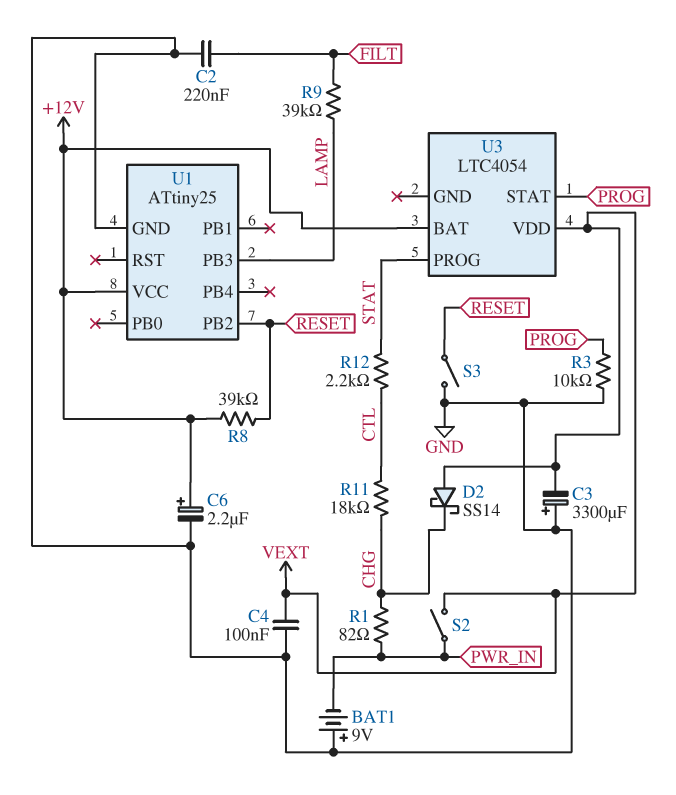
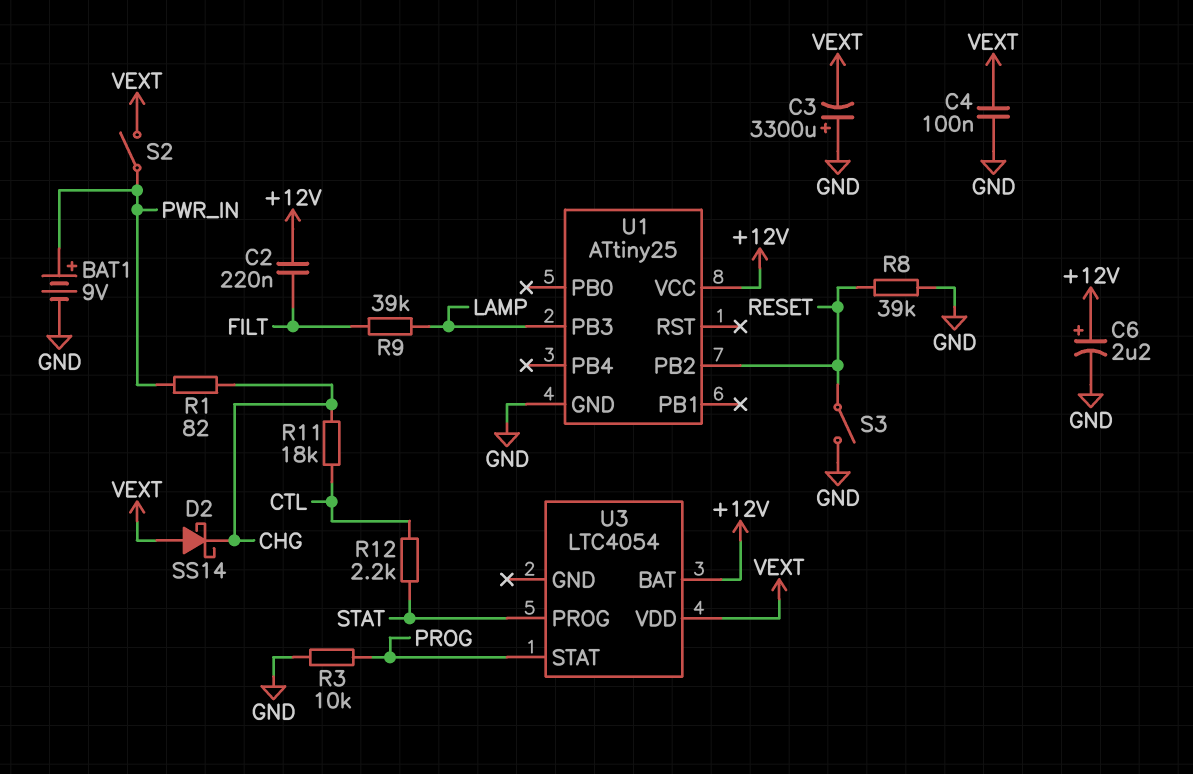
BAT1: 9V (plus GND, minus PWR_IN) -> 9V (plus PWR_IN, minus GND)
C2: 220nF (FILT, GND) -> 220nF (+12V, FILT)
R8: 39k (+12V, RESET) -> 39k (GND, RESET)

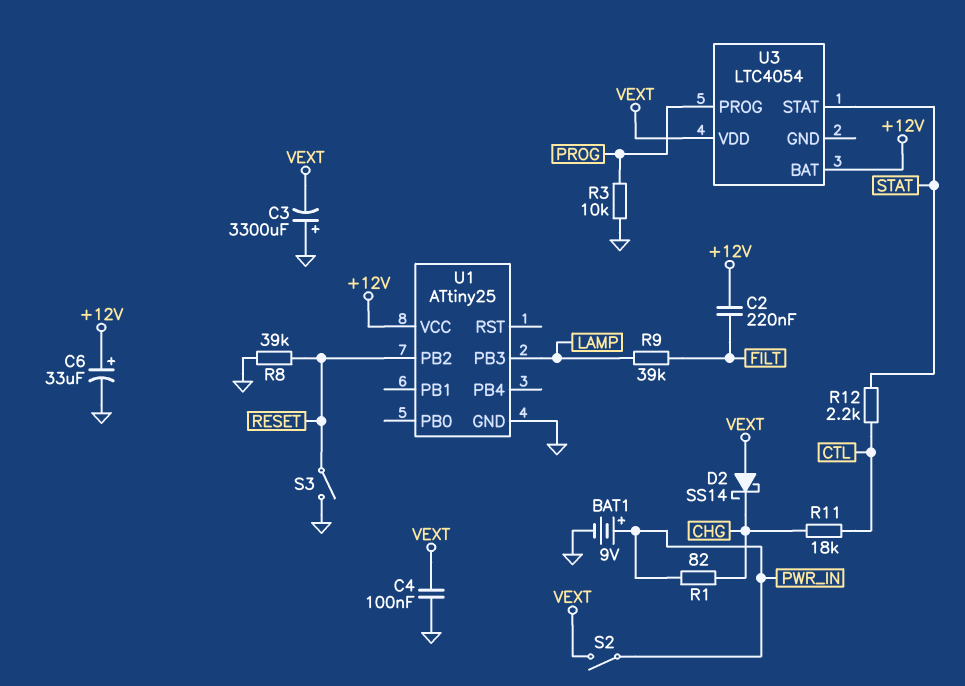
C6: 2.2uF (plus +12V, minus GND) -> 33uF (plus +12V, minus GND)
U3 pin PROG: STAT -> PROG
U3 pin STAT: PROG -> STAT

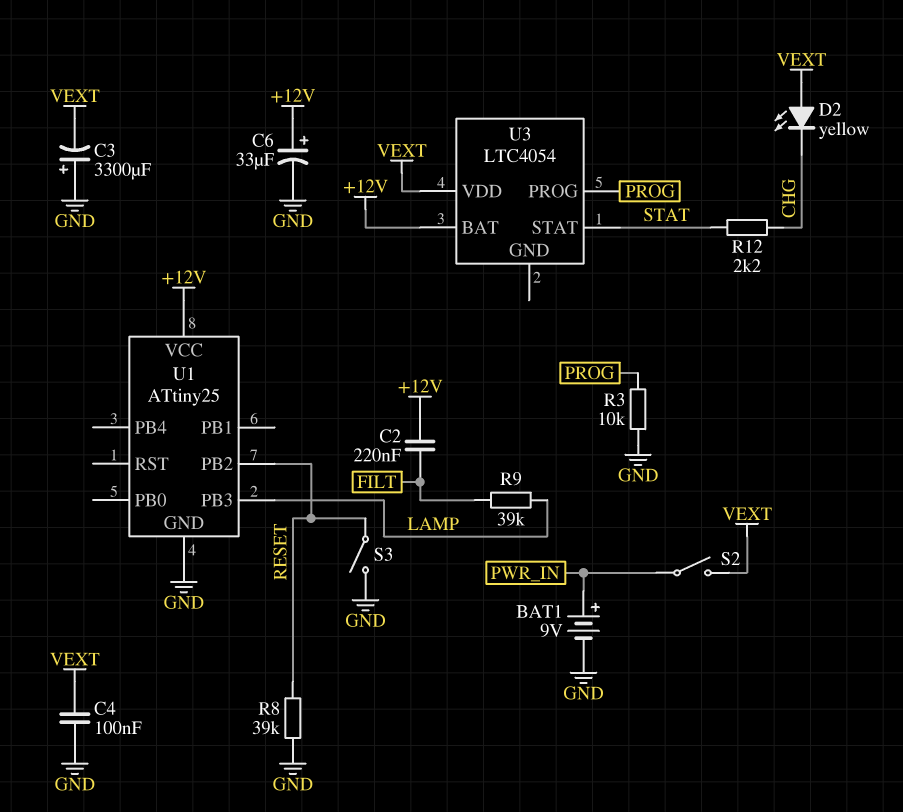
D2: schottky SS14 (A VEXT, K CHG) -> LED yellow (A VEXT, K CHG)
R1: 82 (CHG, PWR_IN) -> none
R11: 18k (CHG, CTL) -> none
R12: 2.2k (CTL, STAT) -> 2.2k (CHG, STAT)

